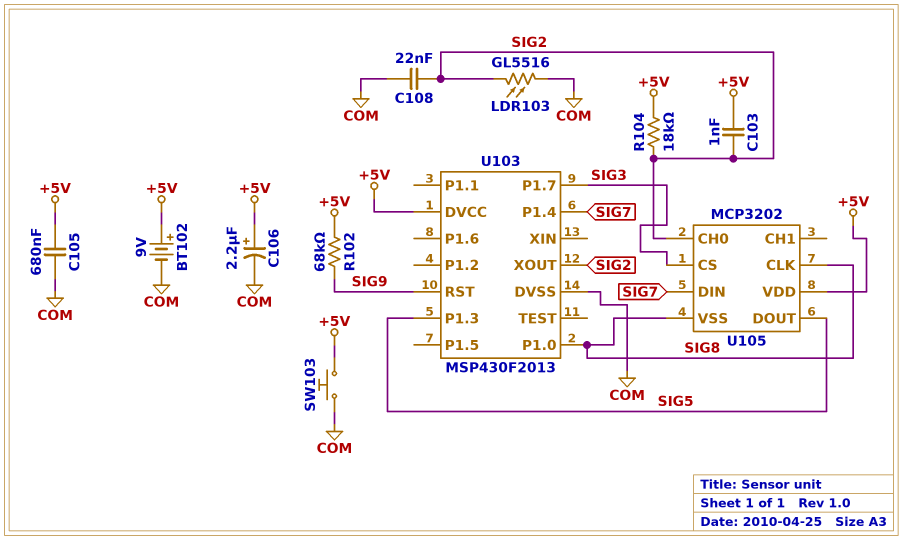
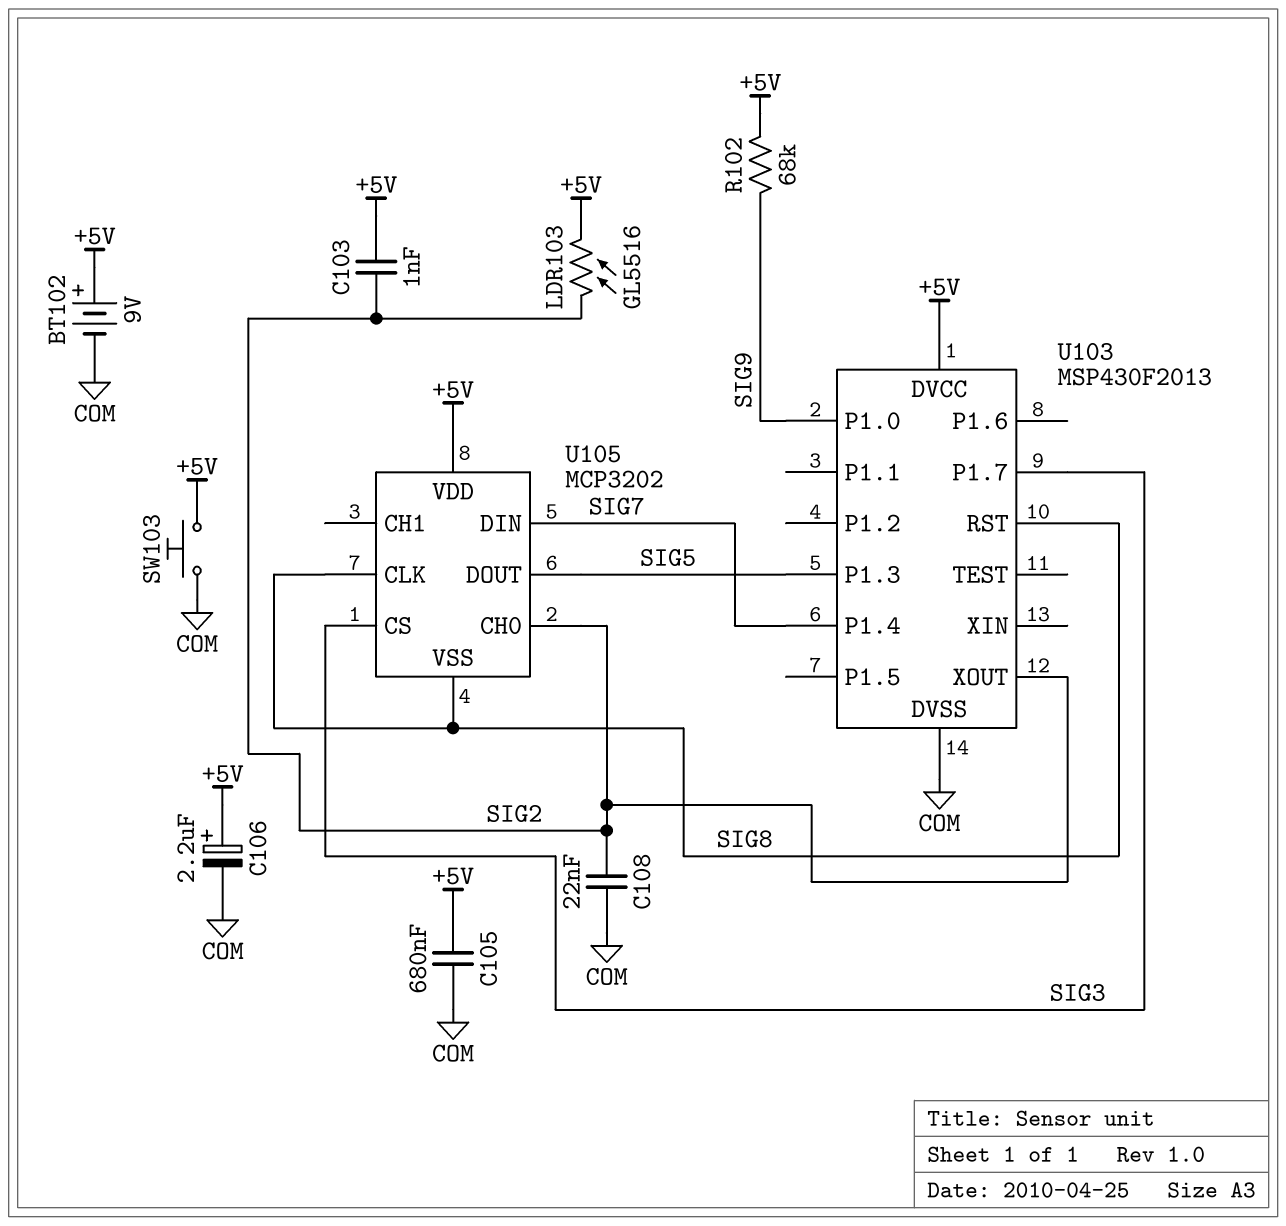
LDR103: GL5516 (COM, SIG2) -> GL5516 (+5V, SIG2)
R104: 18k (+5V, SIG2) -> none
U103 pin P1.0: SIG8 -> SIG9
U103 pin RST: SIG9 -> SIG8

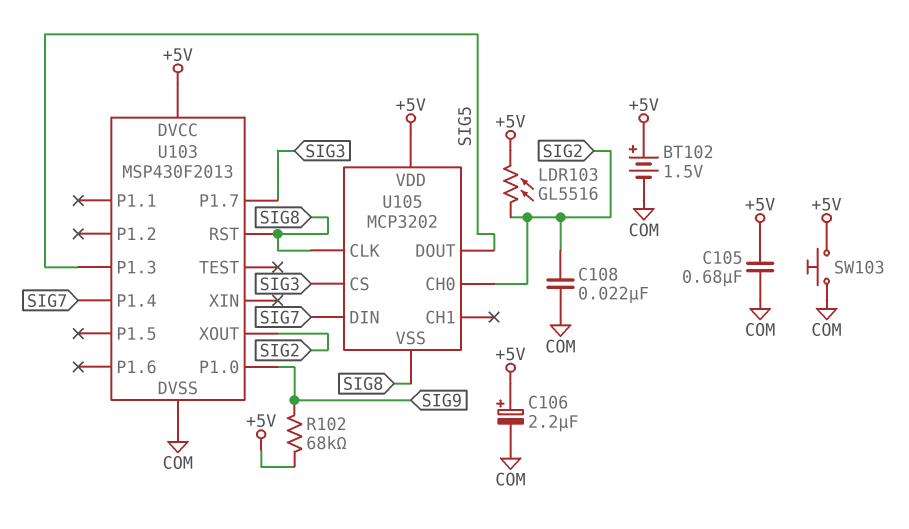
BT102: 9V (plus +5V, minus COM) -> 1.5V (plus +5V, minus COM)
C103: 1nF (+5V, SIG2) -> none

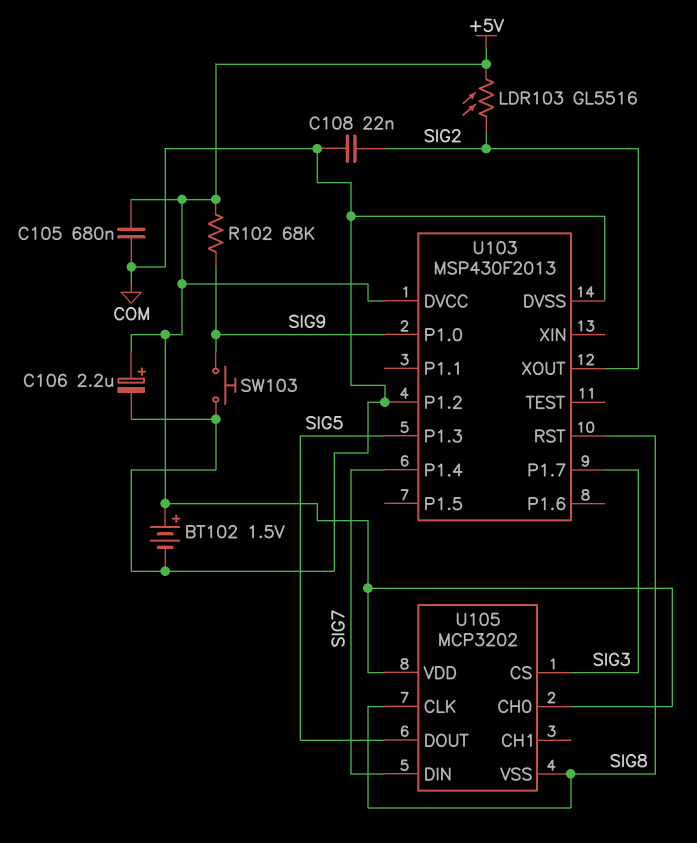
SW103: button (+5V, COM) -> button (COM, SIG9)
U103 pin P1.2: none -> COM
U105 pin CH0: SIG2 -> +5V

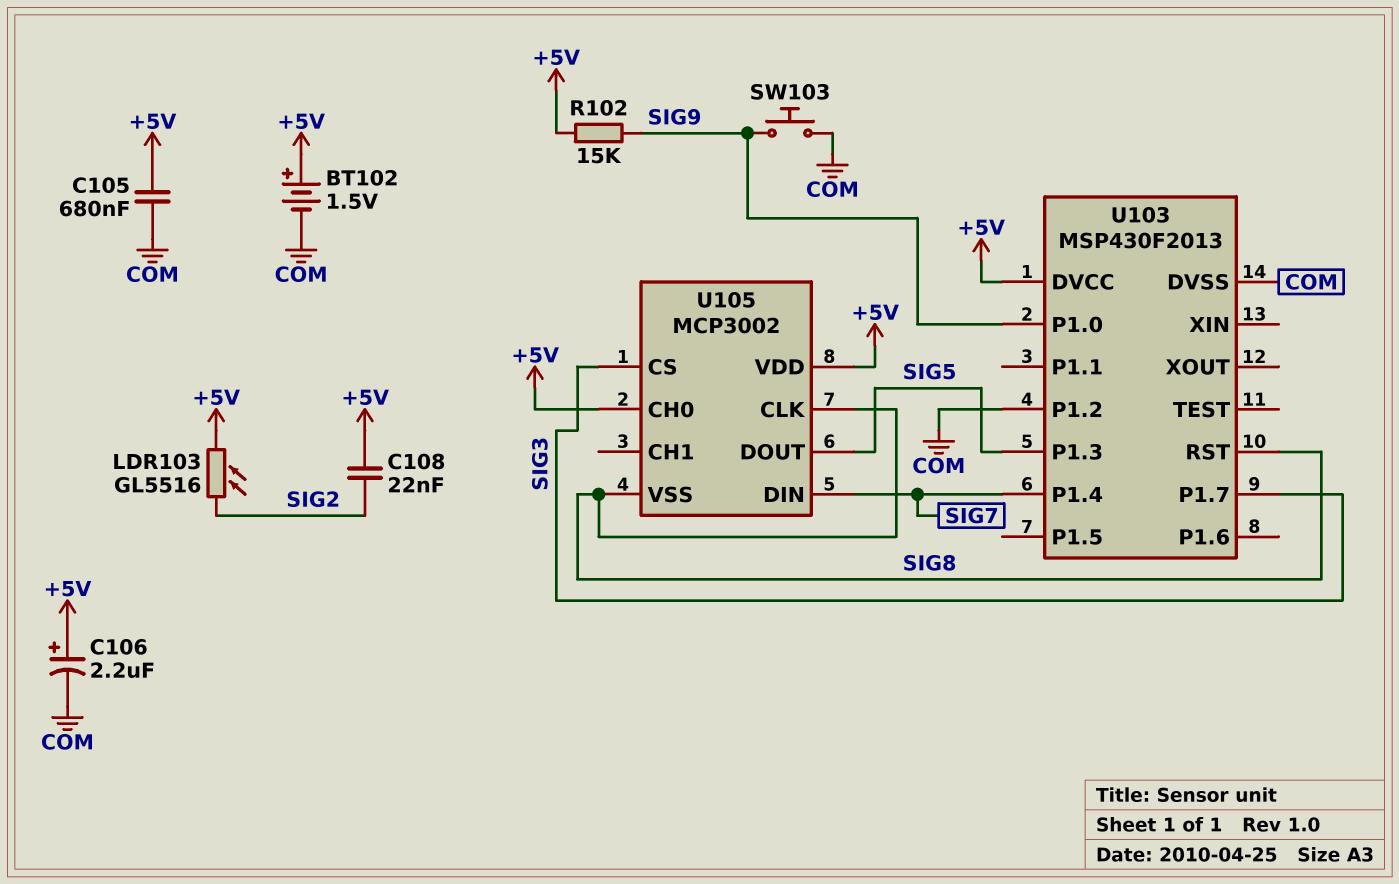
C108: 22nF (COM, SIG2) -> 22nF (+5V, SIG2)
R102: 68k (+5V, SIG9) -> 15k (+5V, SIG9)
U103 pin XOUT: SIG2 -> none
U105: MCP3202 -> MCP3002

